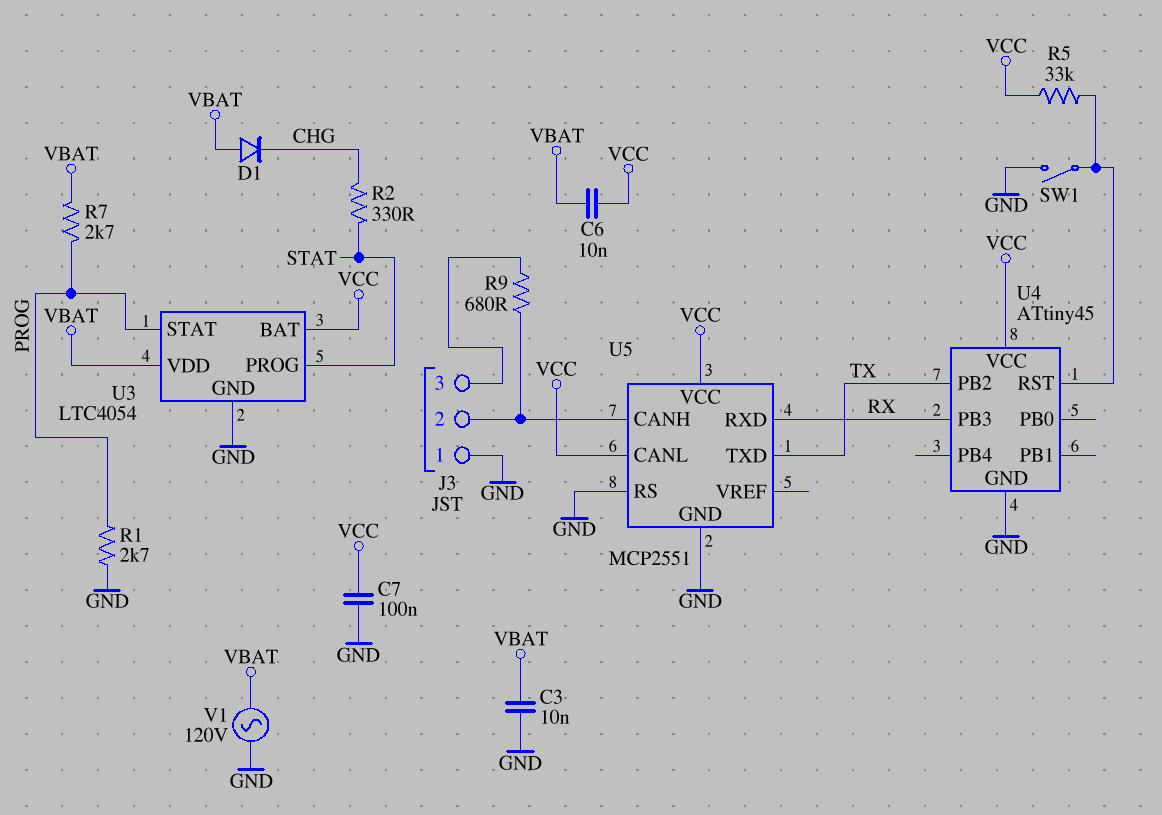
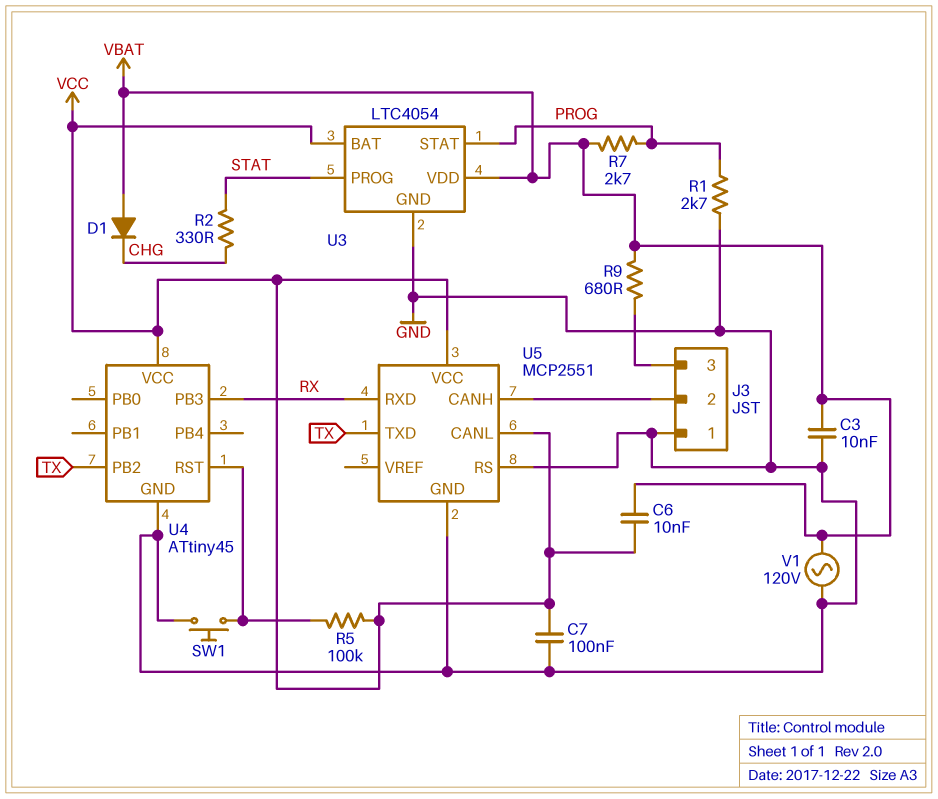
R5: 33k (U4/RST, VCC) -> 100k (U4/RST, VCC)
R9: 680 (J3/2, J3/3) -> 680 (J3/3, VBAT)
SW1: switch (GND, U4/RST) -> button (GND, U4/RST)

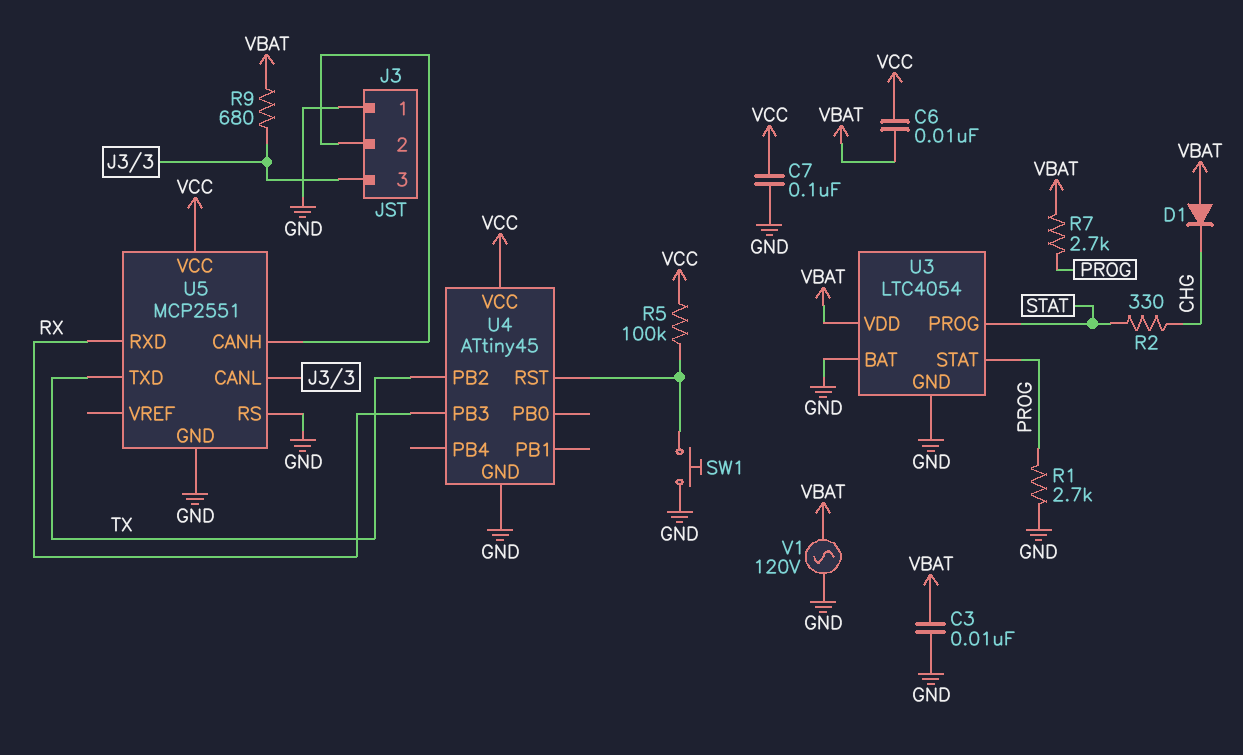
U3 pin BAT: VCC -> GND
U5 pin CANL: VCC -> J3/3

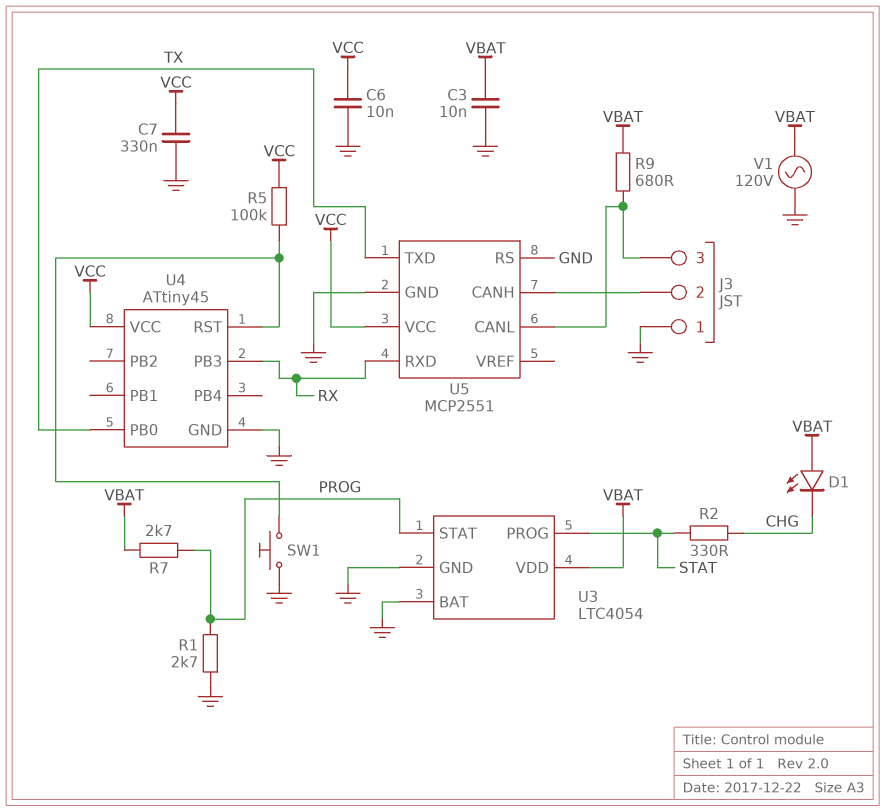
C6: 10nF (VBAT, VCC) -> 10nF (GND, VCC)
C7: 100nF (GND, VCC) -> 330nF (GND, VCC)
D1: diode (A VBAT, K CHG) -> LED (A VBAT, K CHG)
U4 pin PB0: none -> TX
U4 pin PB2: TX -> none

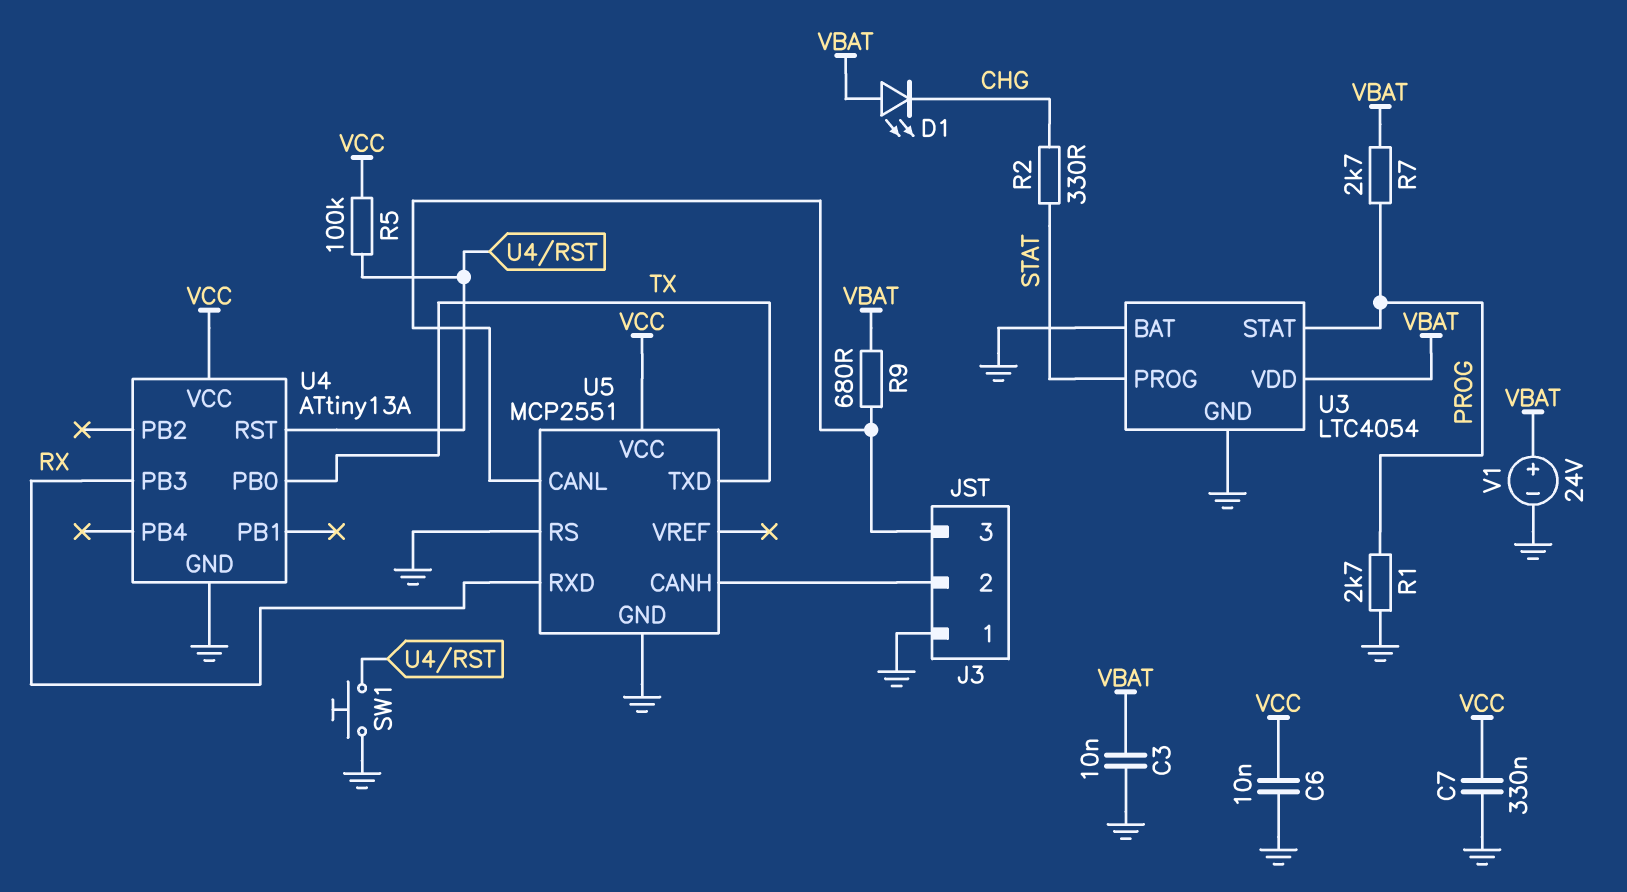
U4: ATtiny45 -> ATtiny13A
V1: AC 120V (GND, VBAT) -> 24V (plus VBAT, minus GND)

